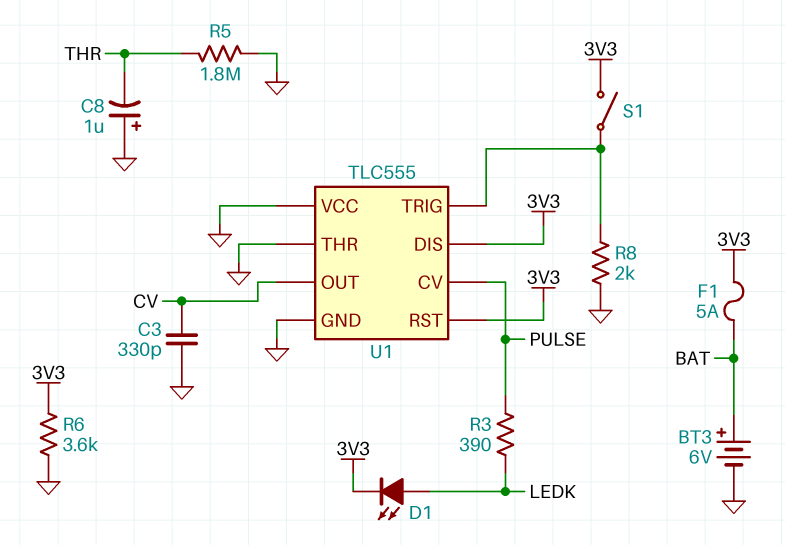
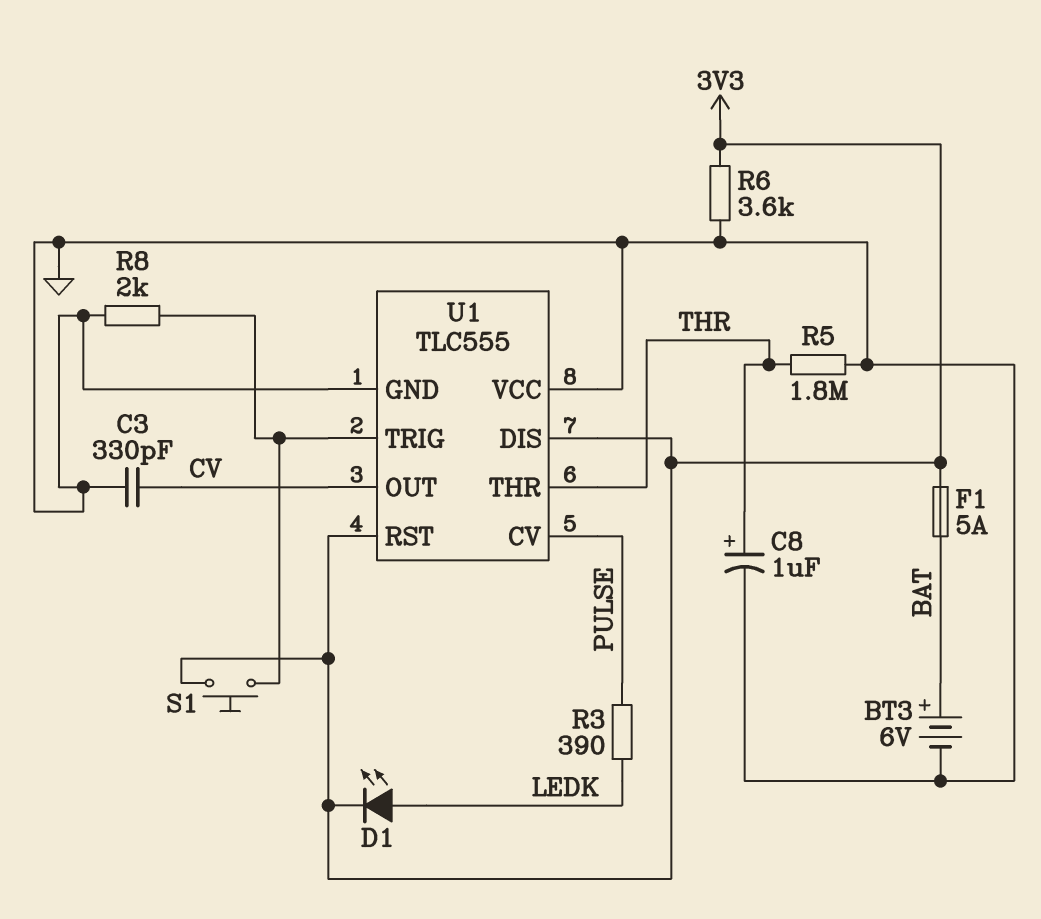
C8: 1uF (plus GND, minus THR) -> 1uF (plus THR, minus GND)
S1: switch (3V3, U1/TRIG) -> button (3V3, U1/TRIG)
U1 pin THR: GND -> THR

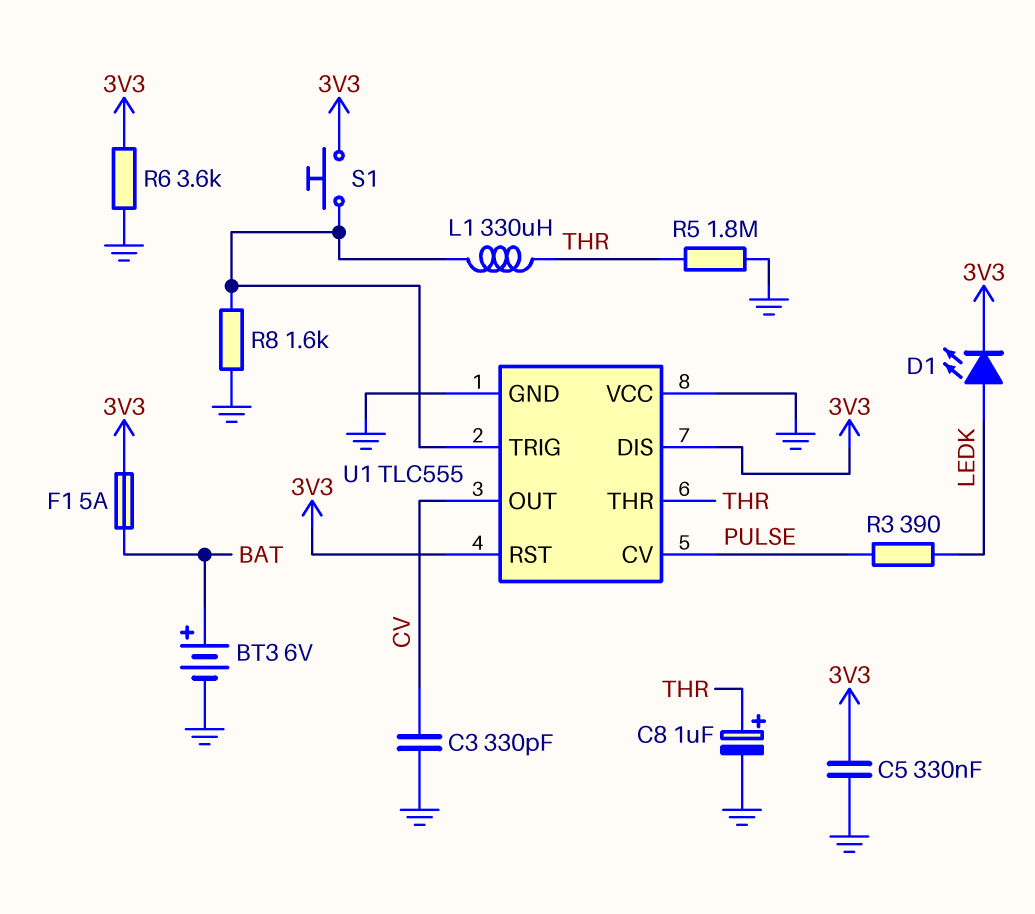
C5: none -> 330nF (3V3, GND)
L1: none -> 330uH (THR, U1/TRIG)
R8: 2k (GND, U1/TRIG) -> 1.6k (GND, U1/TRIG)

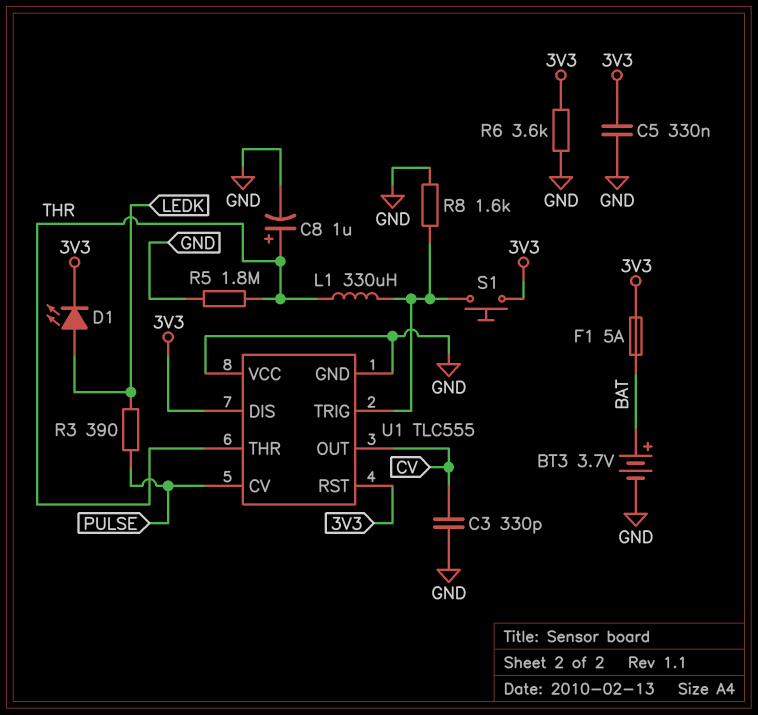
BT3: 6V (plus BAT, minus GND) -> 3.7V (plus BAT, minus GND)

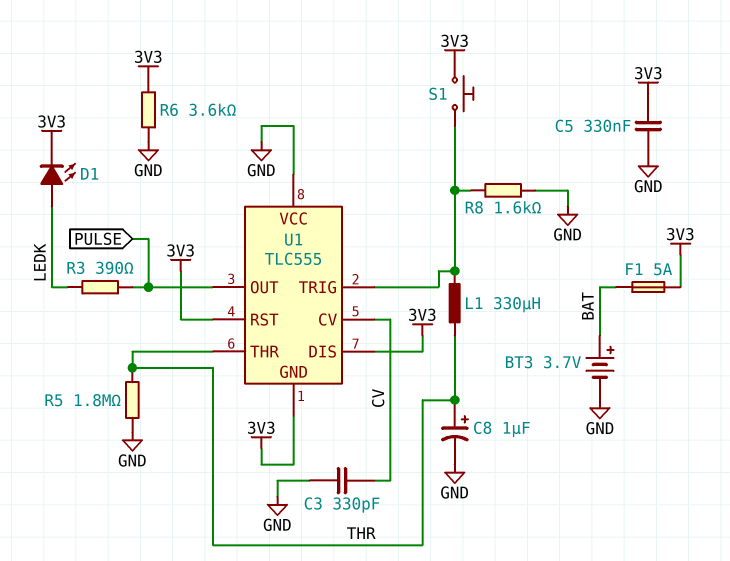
U1 pin CV: PULSE -> CV
U1 pin GND: GND -> 3V3
U1 pin OUT: CV -> PULSE

